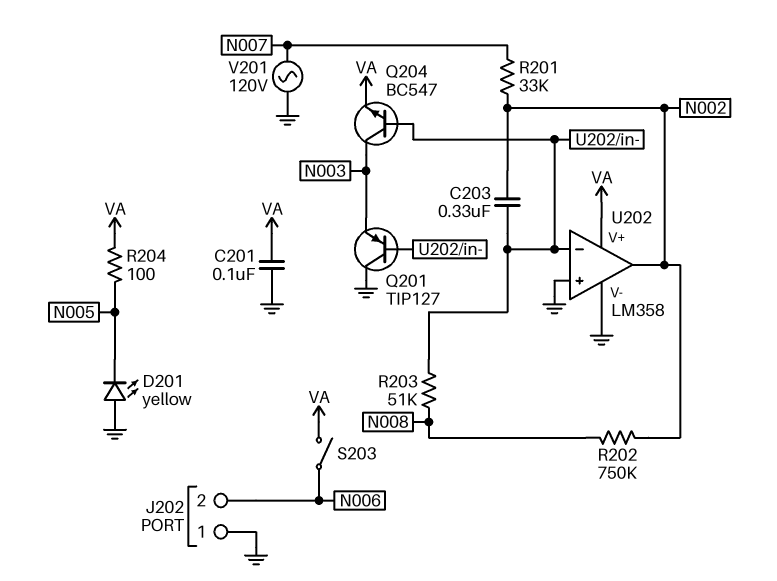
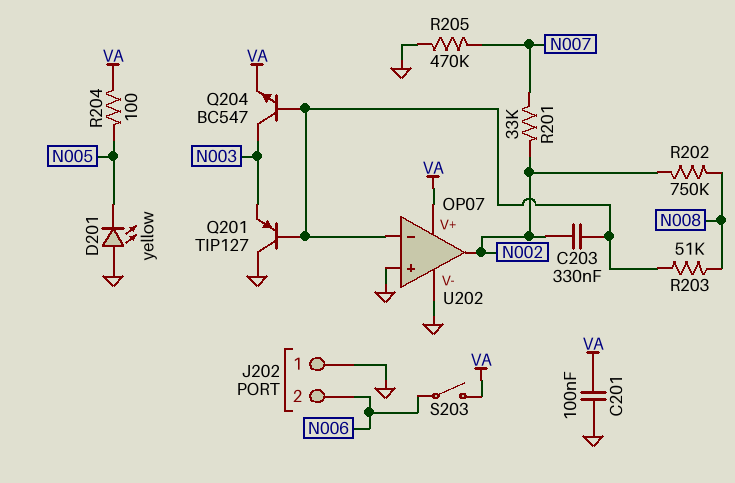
R205: none -> 470k (GND, N007)
U202: LM358 -> OP07
V201: AC 120V (GND, N007) -> none

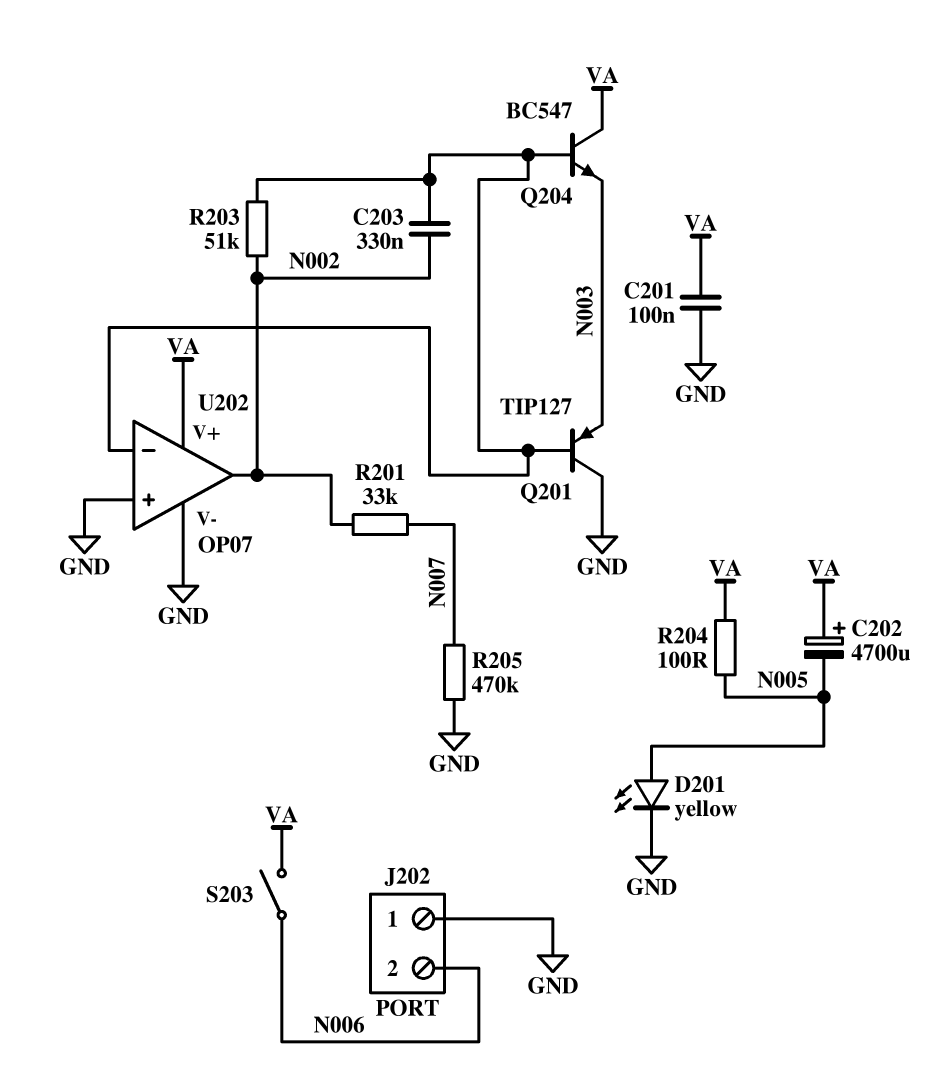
C202: none -> 4700uF (plus VA, minus N005)
D201: LED yellow (A GND, K N005) -> LED yellow (A N005, K GND)
Q204: NPN BC547 (B U202/in-, C N003, E VA) -> NPN BC547 (B U202/in-, C VA, E N003)
R202: 750k (N002, N008) -> none
R203: 51k (N008, U202/in-) -> 51k (N002, U202/in-)

